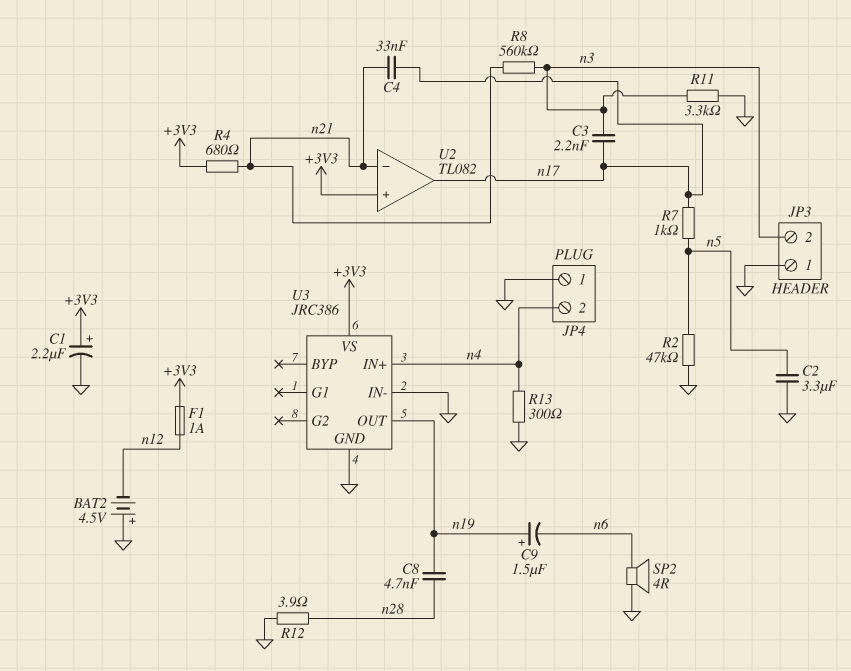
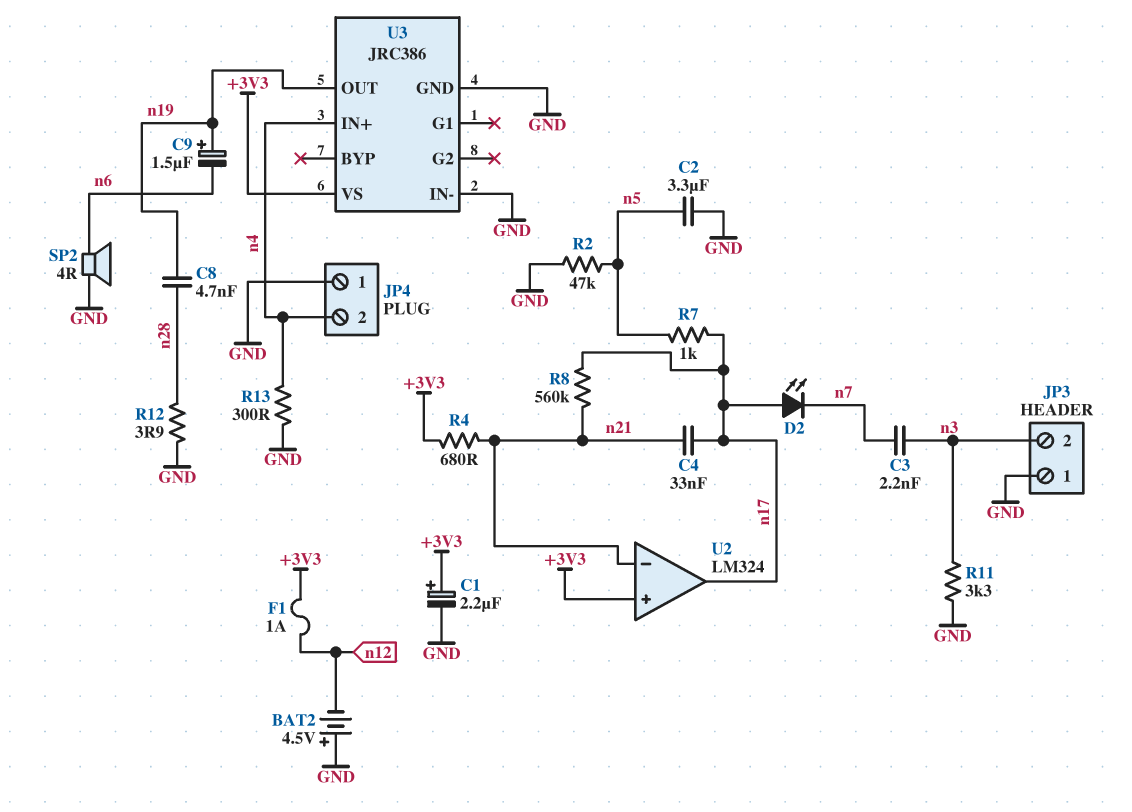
C3: 2.2nF (n3, n17) -> 2.2nF (n3, n7)
D2: none -> LED (A n17, K n7)
R8: 560k (n3, n21) -> 560k (n17, n21)
U2: TL082 -> LM324

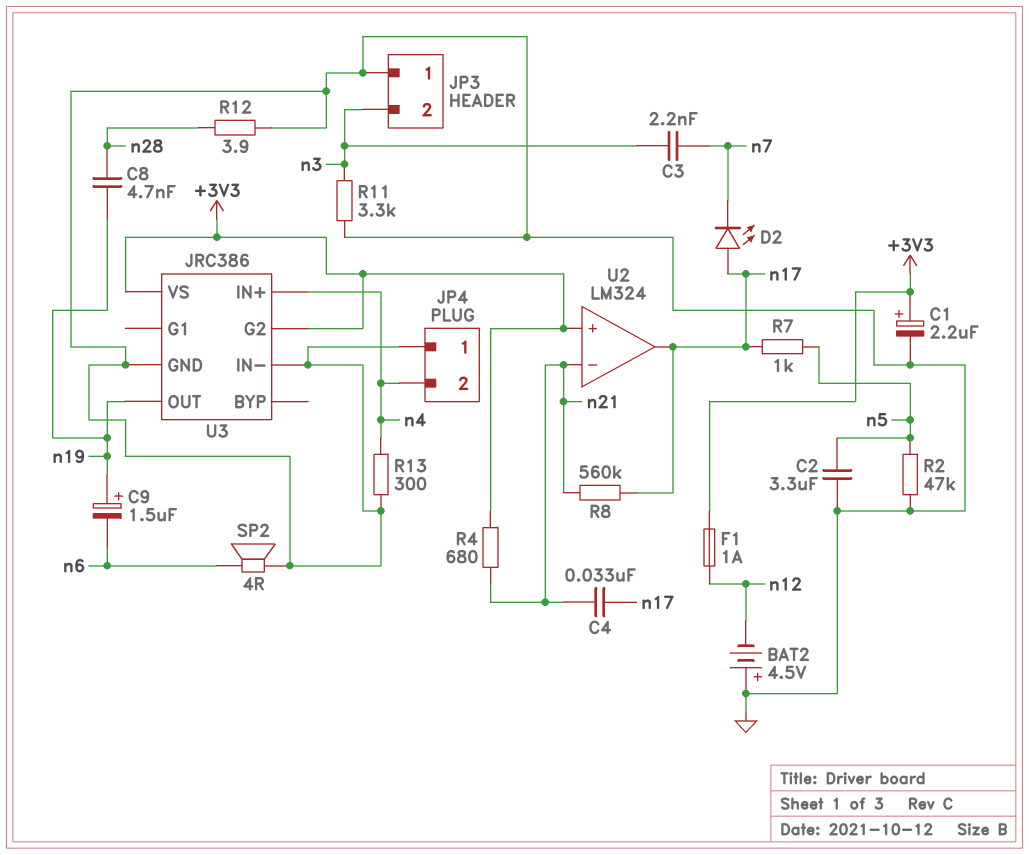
U3 pin G2: none -> +3V3

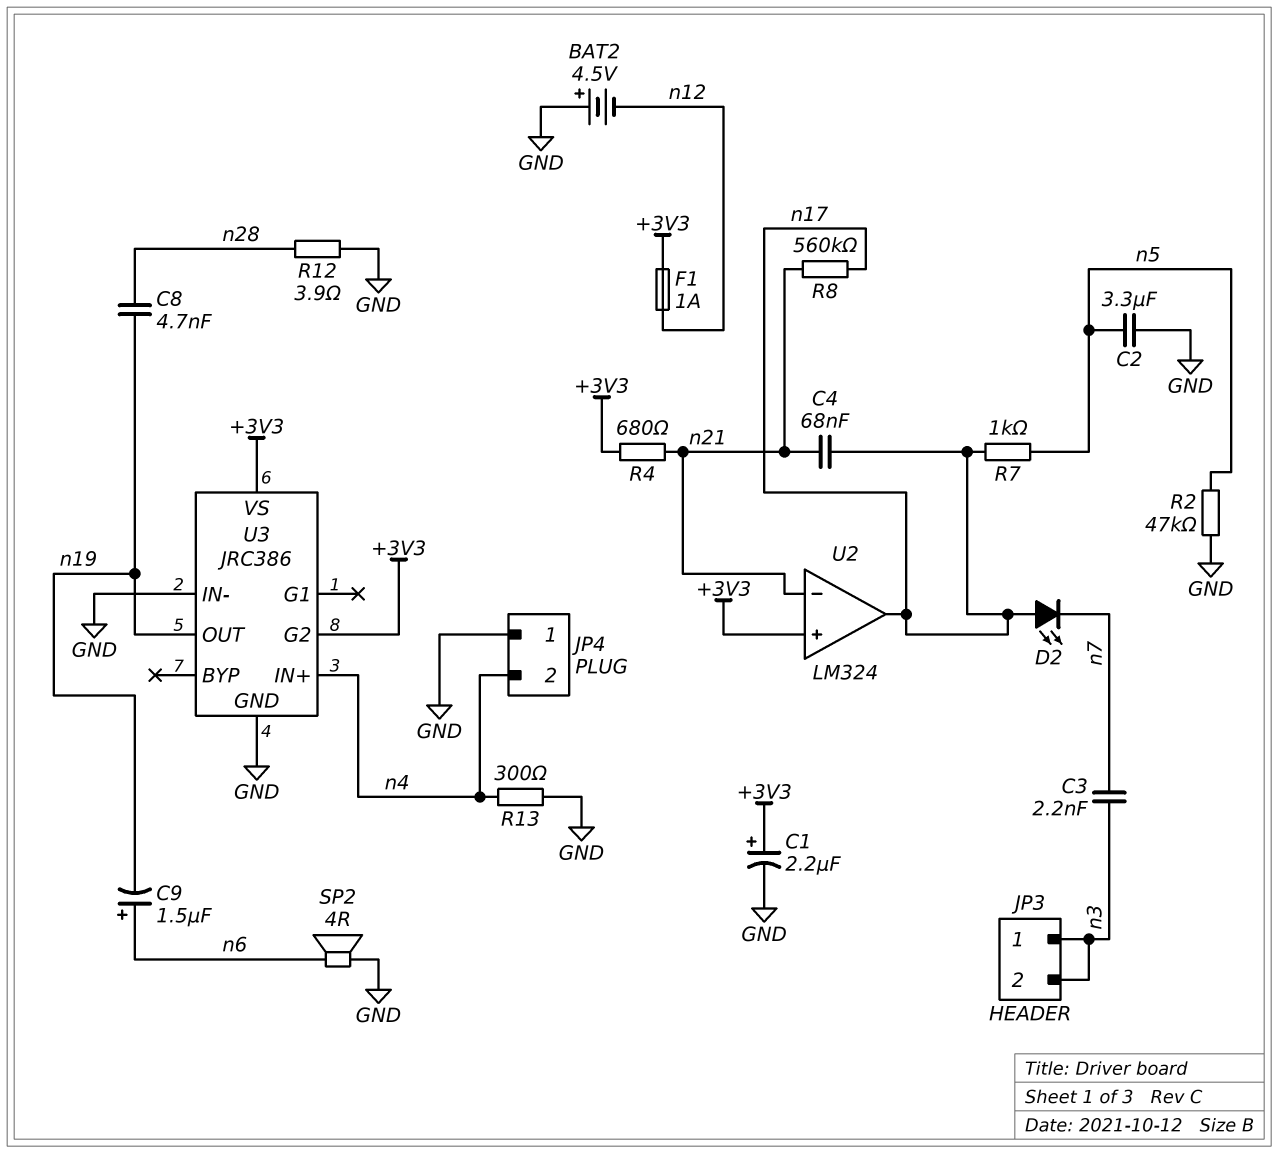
C4: 33nF (n17, n21) -> 68nF (n17, n21)
C9: 1.5uF (plus n19, minus n6) -> 1.5uF (plus n6, minus n19)
JP3 pin 1: GND -> n3
R11: 3.3k (GND, n3) -> none

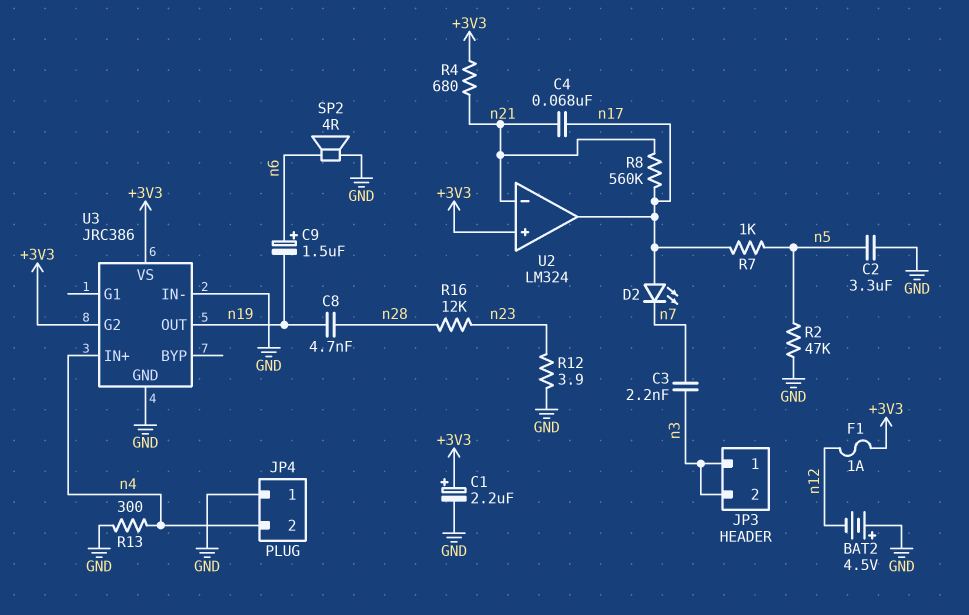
R12: 3.9 (GND, n28) -> 3.9 (GND, n23)
R16: none -> 12k (n23, n28)

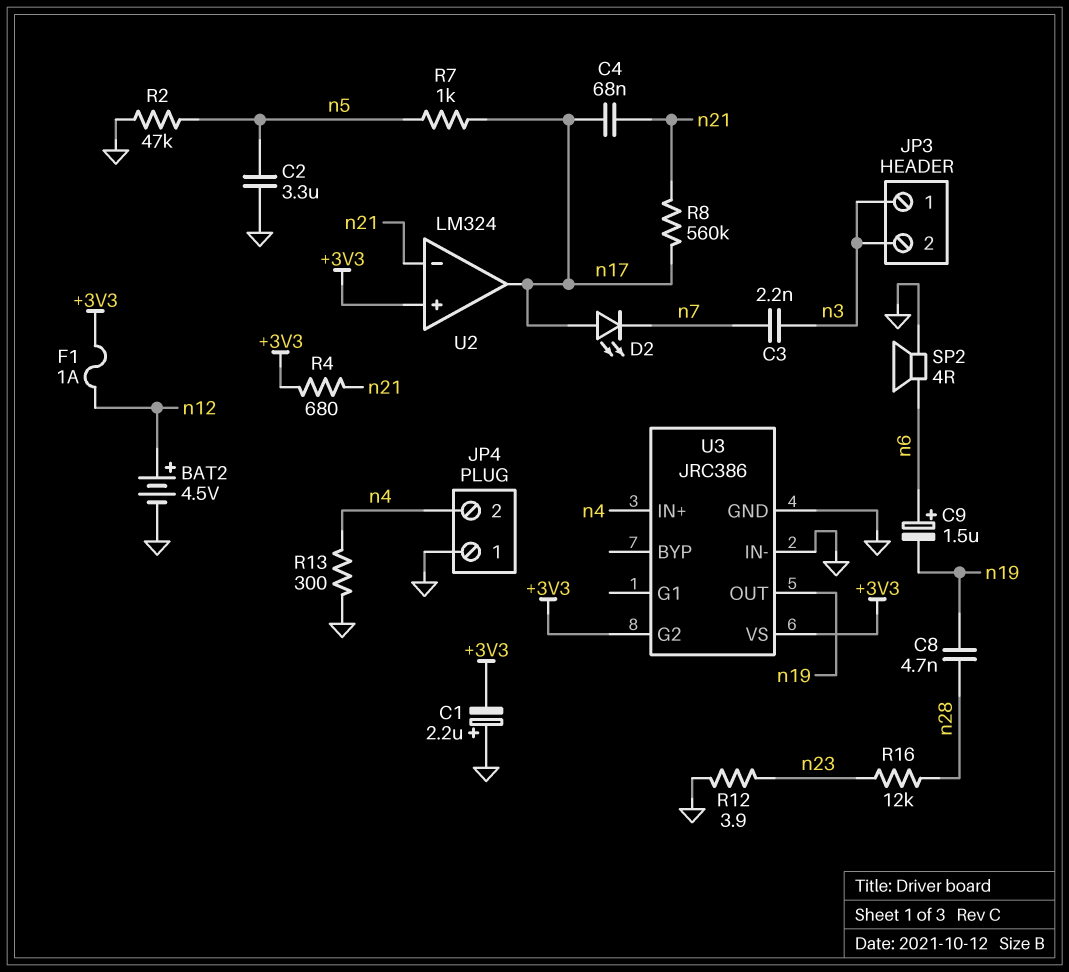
BAT2: 4.5V (plus GND, minus n12) -> 4.5V (plus n12, minus GND)
C1: 2.2uF (plus +3V3, minus GND) -> 2.2uF (plus GND, minus +3V3)

